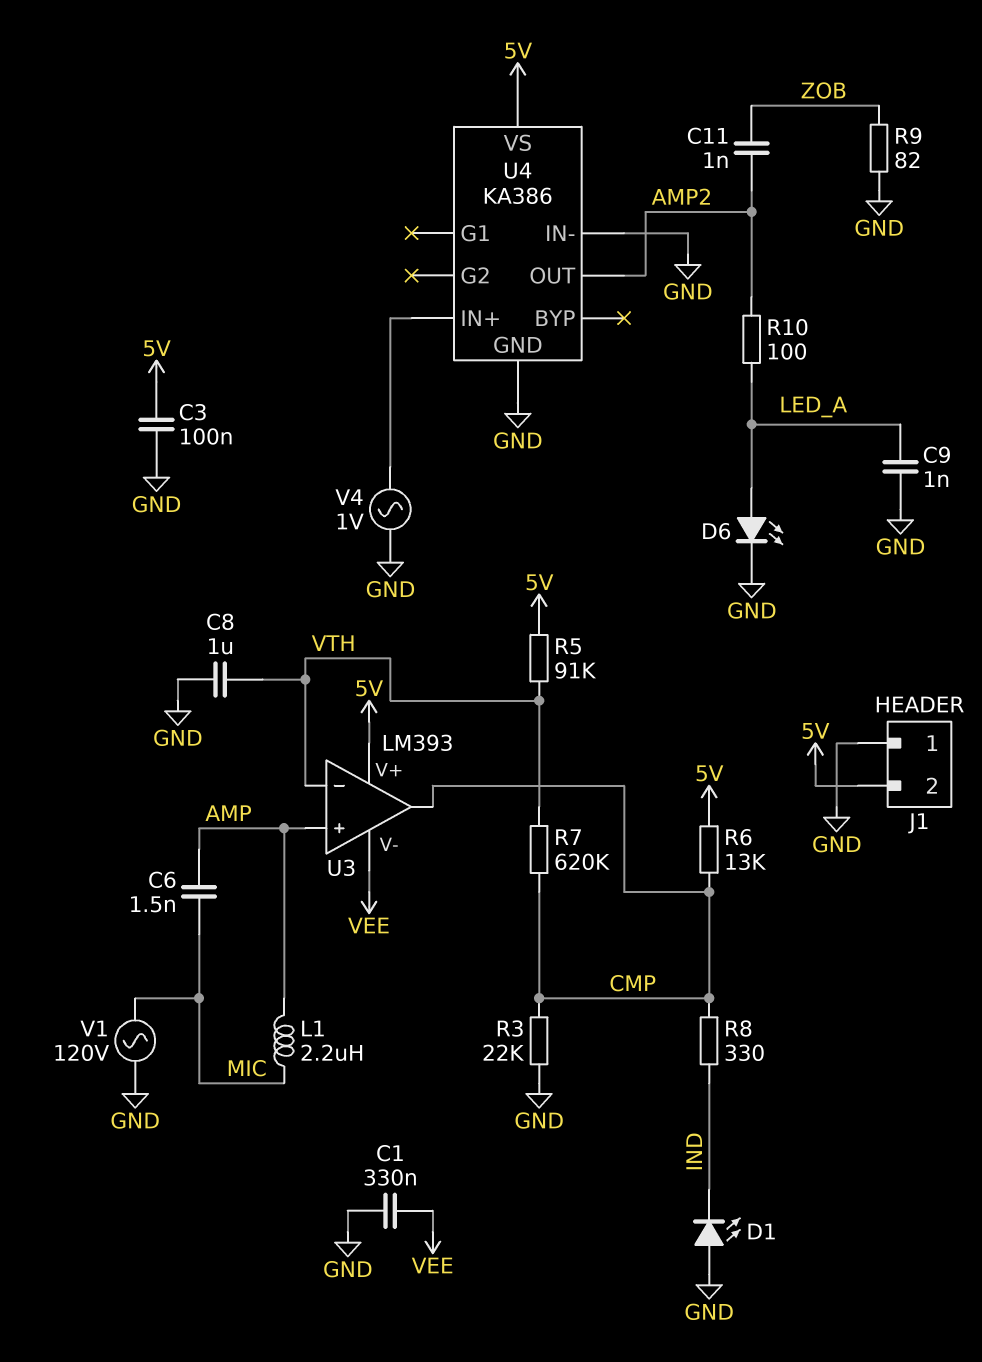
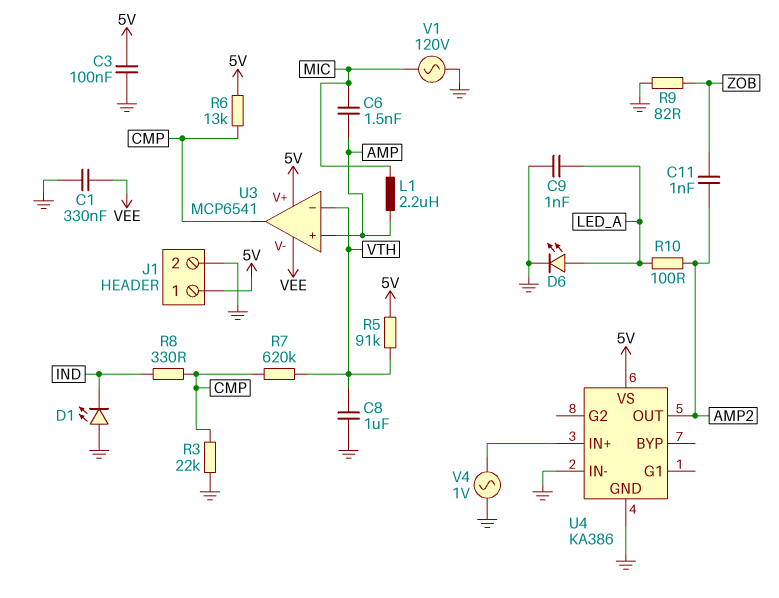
J1 pin 1: GND -> 5V
J1 pin 2: 5V -> GND
U3: LM393 -> MCP6541

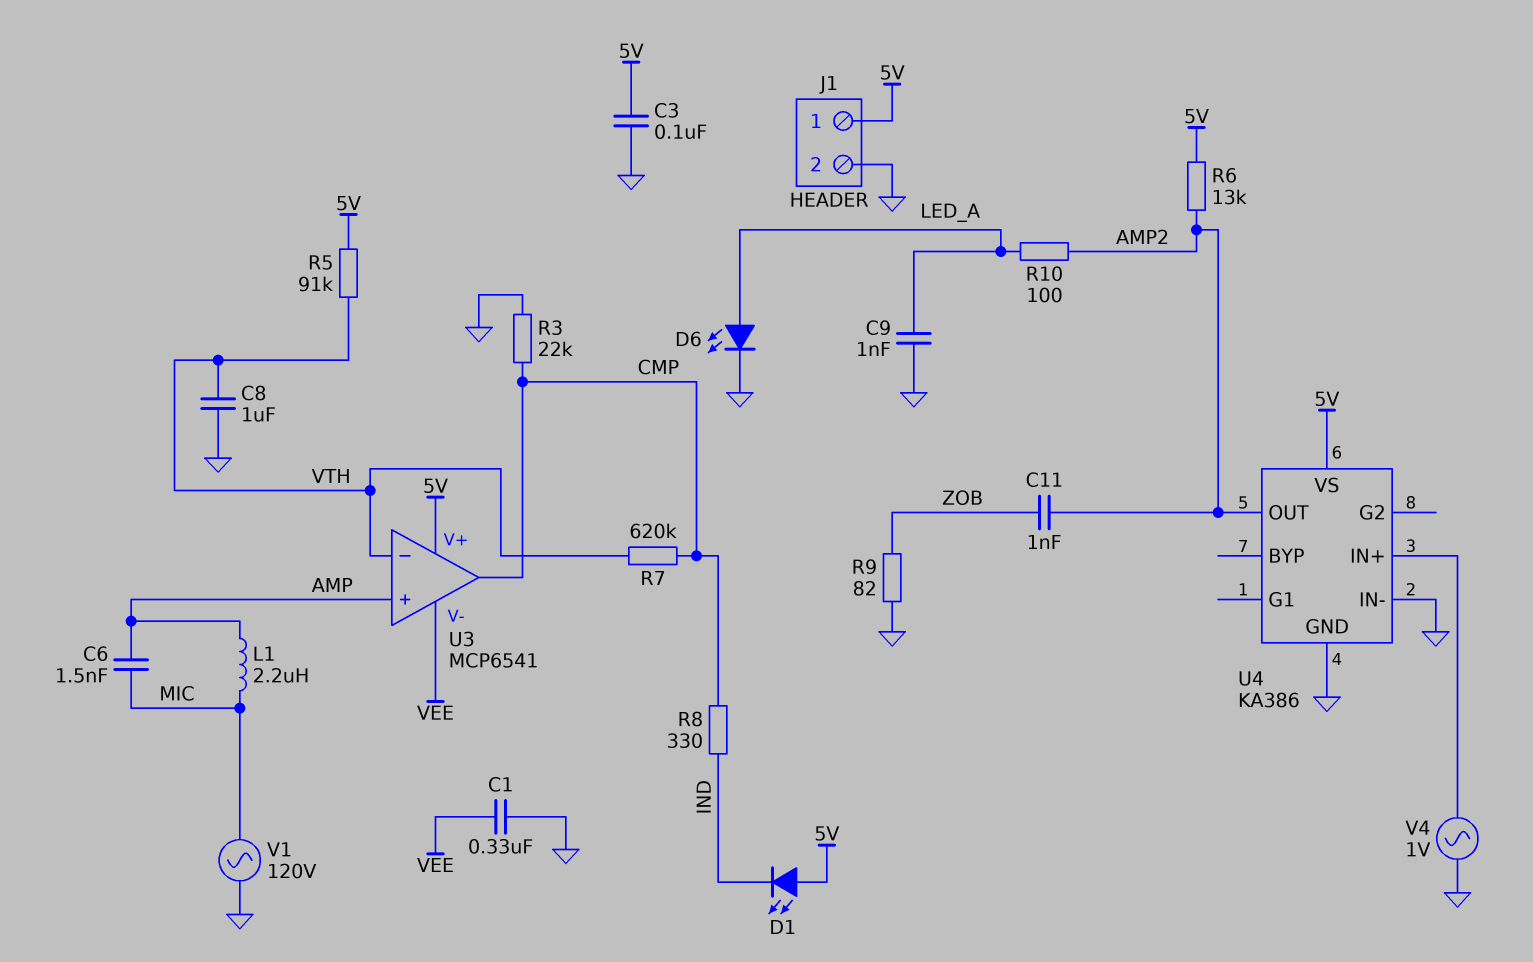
D1: LED (A GND, K IND) -> LED (A 5V, K IND)
R6: 13k (5V, CMP) -> 13k (5V, AMP2)

